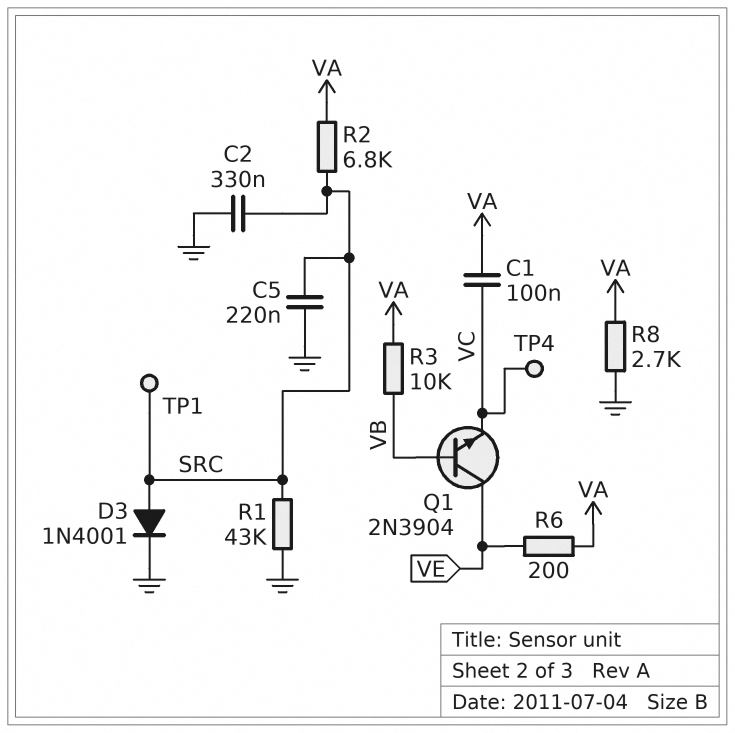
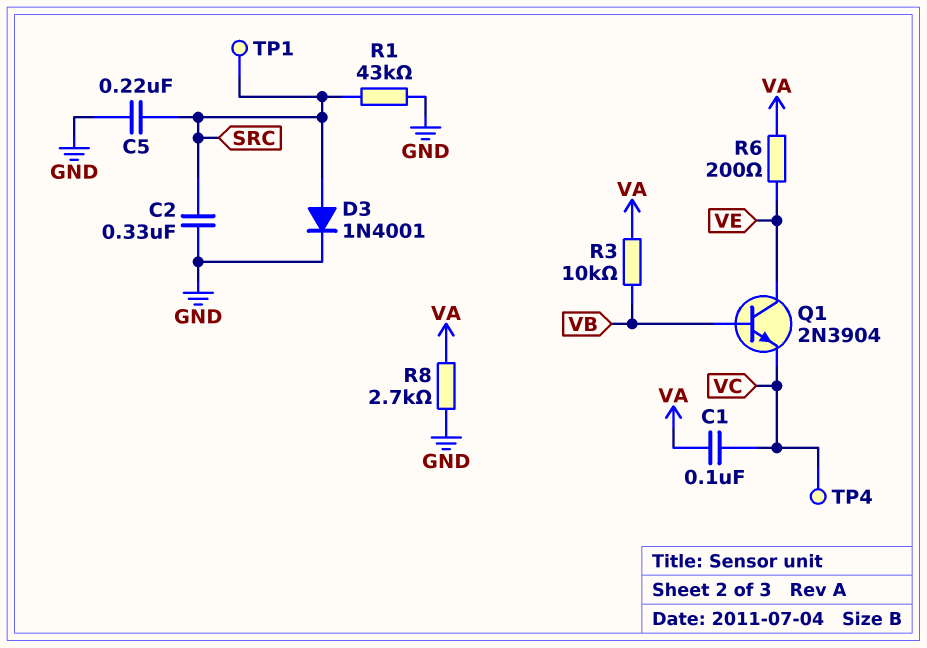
R2: 6.8k (SRC, VA) -> none

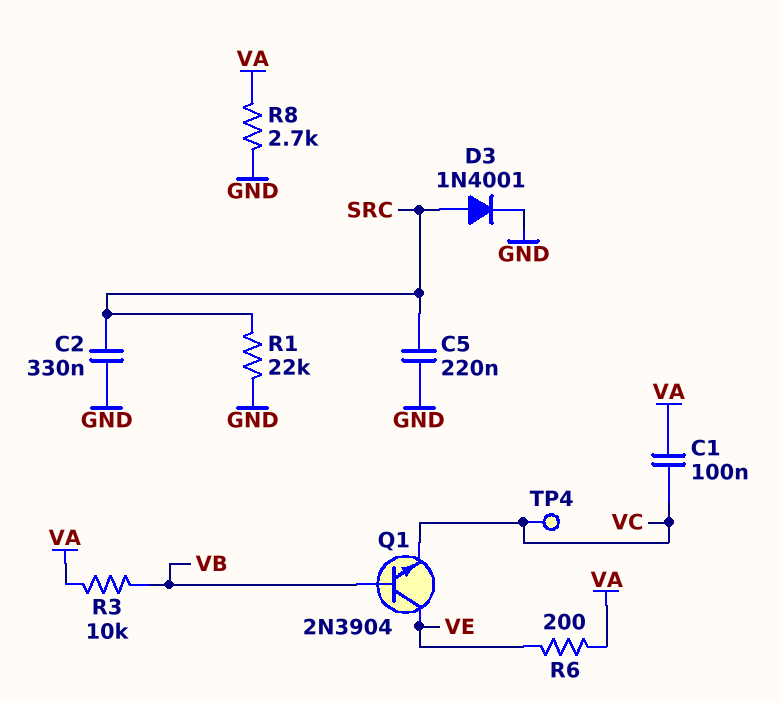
R1: 43k (GND, SRC) -> 22k (GND, SRC)
TP1: test point (SRC) -> none

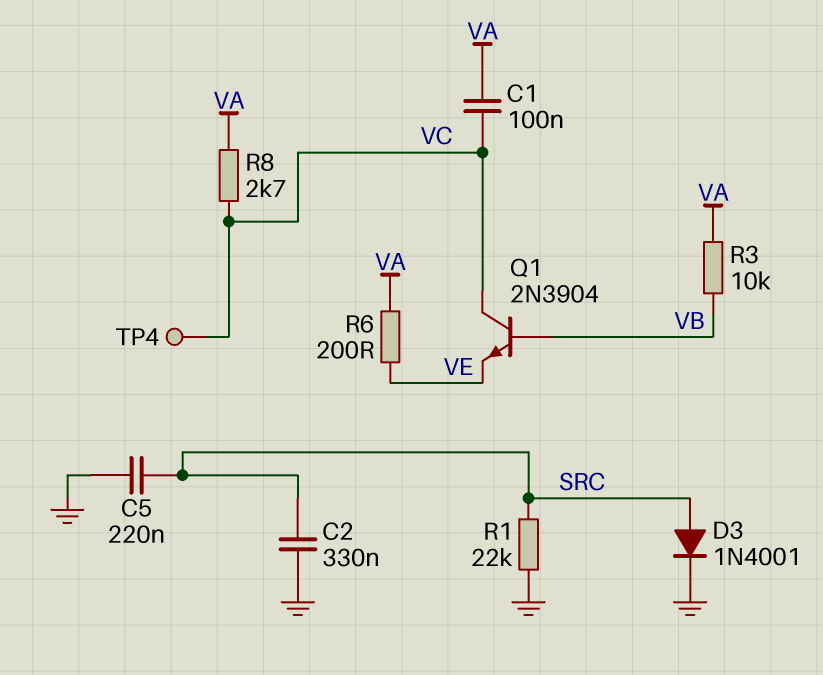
Q1: NPN 2N3904 (B VB, C VE, E VC) -> NPN 2N3904 (B VB, C VC, E VE)
R8: 2.7k (GND, VA) -> 2.7k (VA, VC)

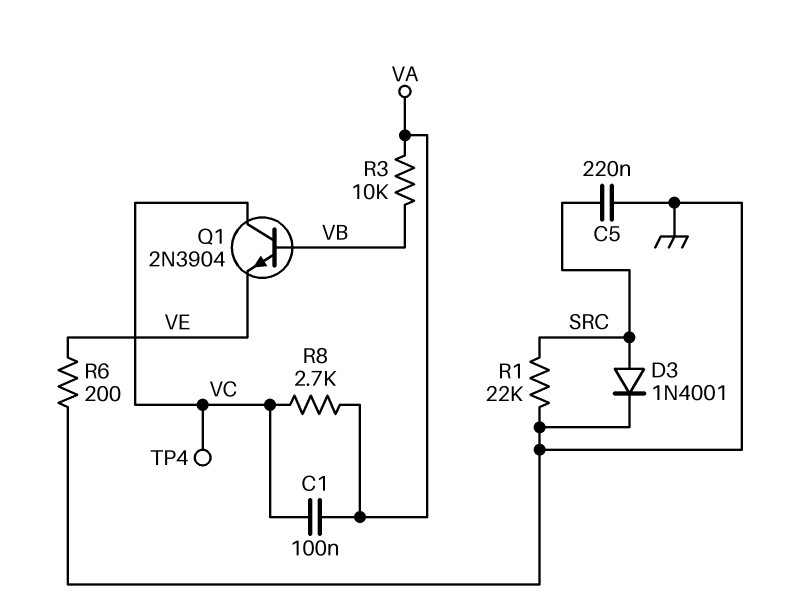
C2: 330nF (GND, SRC) -> none
R6: 200 (VA, VE) -> 200 (GND, VE)

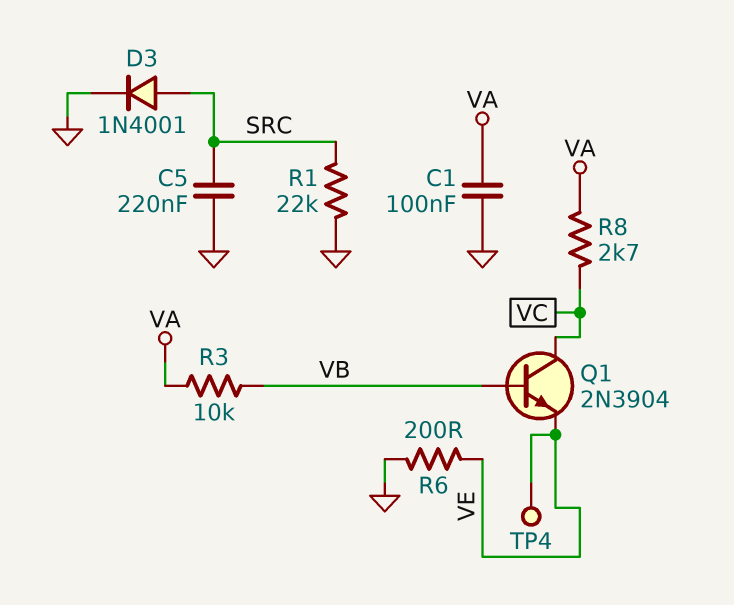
C1: 100nF (VA, VC) -> 100nF (GND, VA)
TP4: test point (VC) -> test point (VE)

